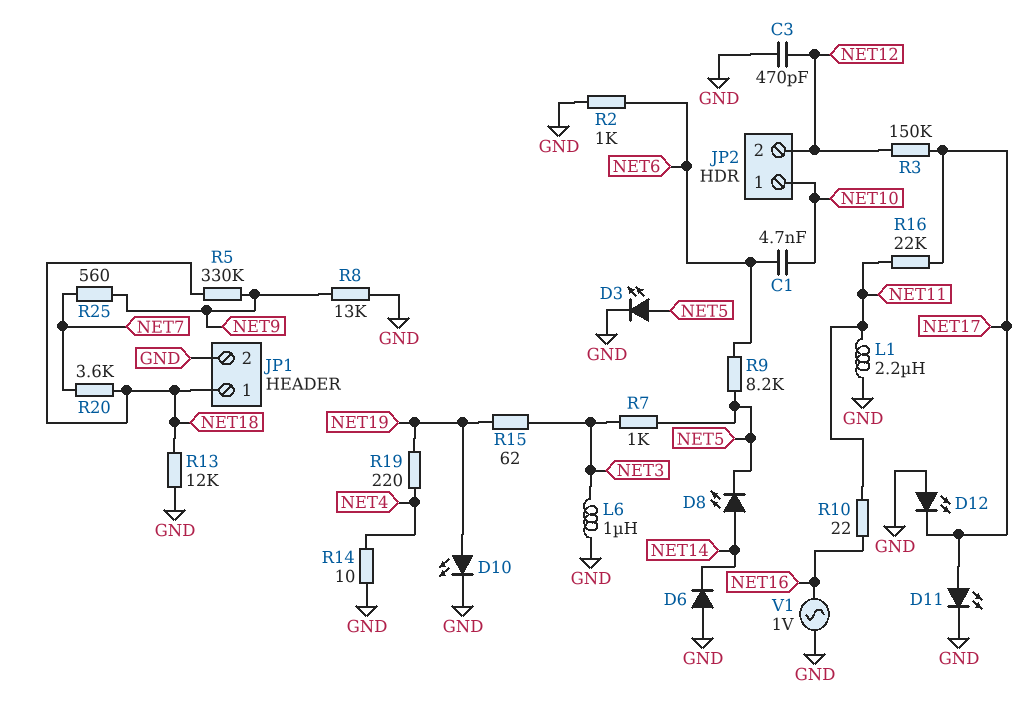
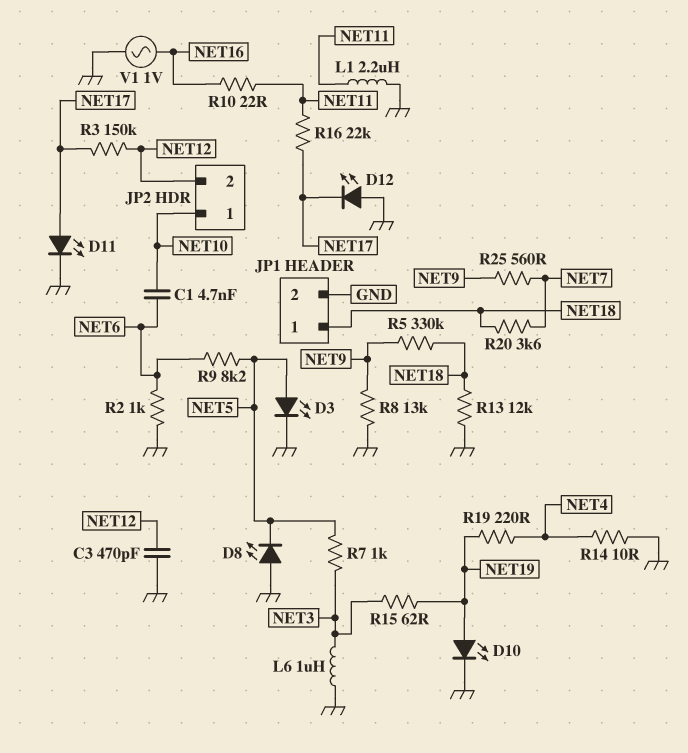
D6: diode (A GND, K NET14) -> none
D8: LED (A NET14, K NET5) -> LED (A GND, K NET5)

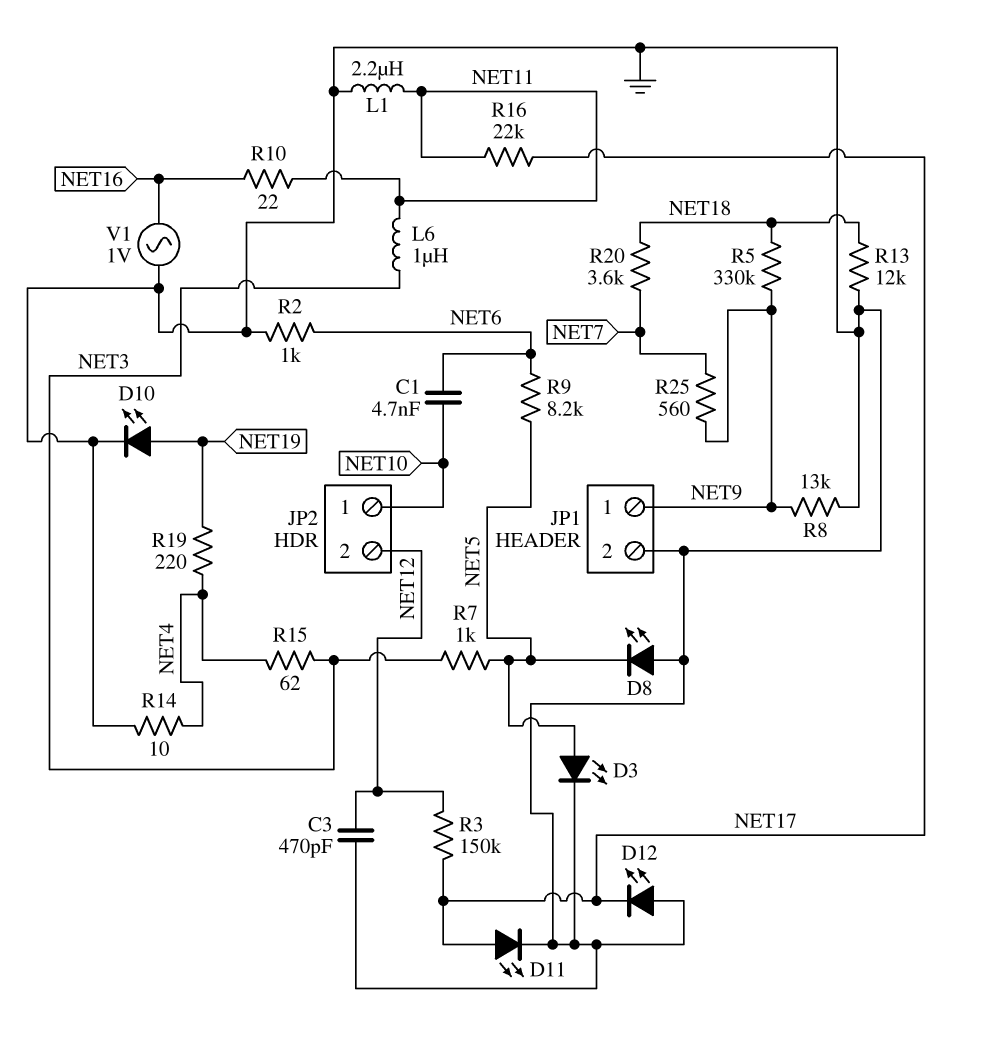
JP1 pin 1: NET18 -> NET9
L6: 1uH (GND, NET3) -> 1uH (NET3, NET11)
R15: 62 (NET3, NET19) -> 62 (NET3, NET4)

